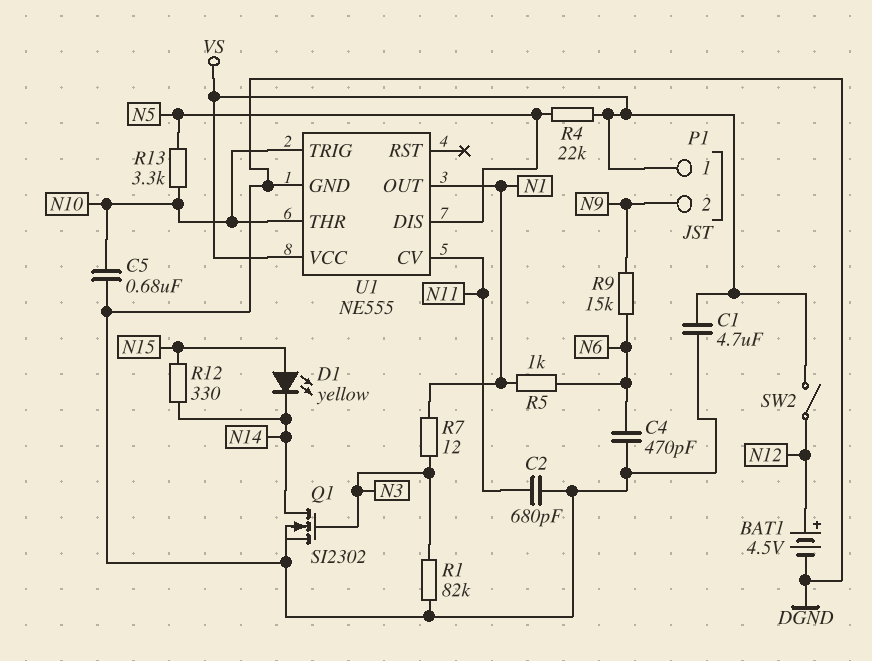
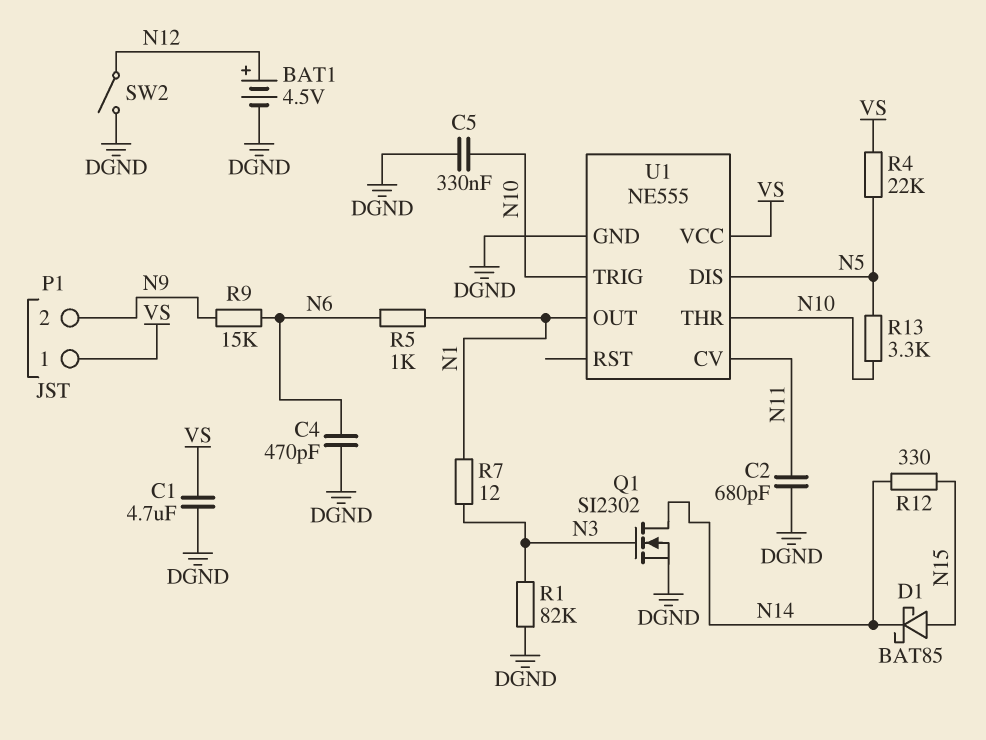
C5: 680nF (DGND, N10) -> 330nF (DGND, N10)
D1: LED yellow (A N15, K N14) -> schottky BAT85 (A N15, K N14)
SW2: switch (N12, VS) -> switch (DGND, N12)

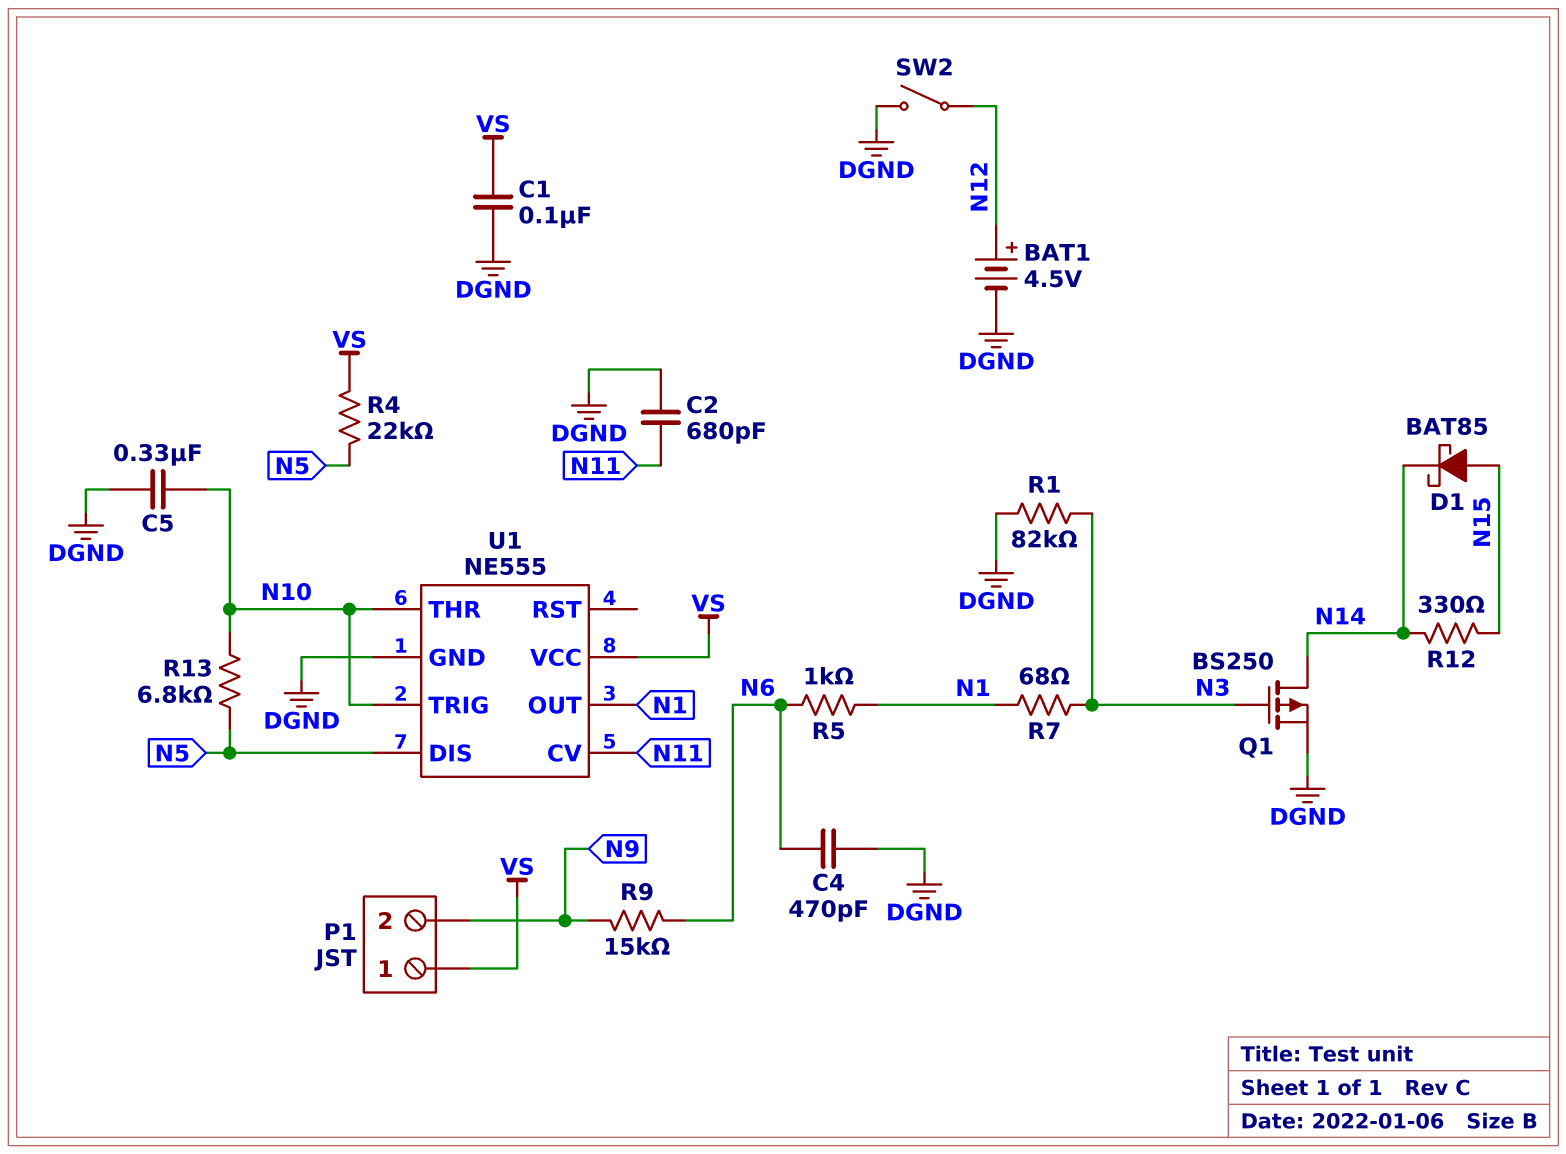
C1: 4.7uF (DGND, VS) -> 100nF (DGND, VS)
Q1: NMOS SI2302 (G N3, D N14, S DGND) -> PMOS BS250 (G N3, D N14, S DGND)
R7: 12 (N1, N3) -> 68 (N1, N3)
R13: 3.3k (N5, N10) -> 6.8k (N5, N10)

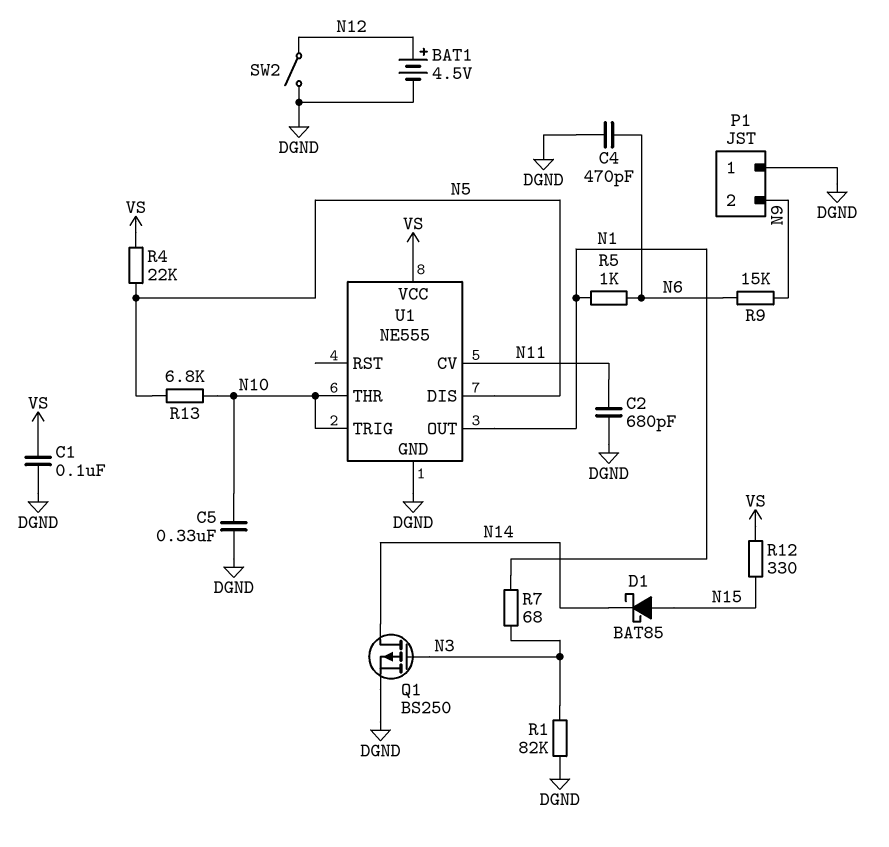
P1 pin 1: VS -> DGND
R12: 330 (N14, N15) -> 330 (N15, VS)

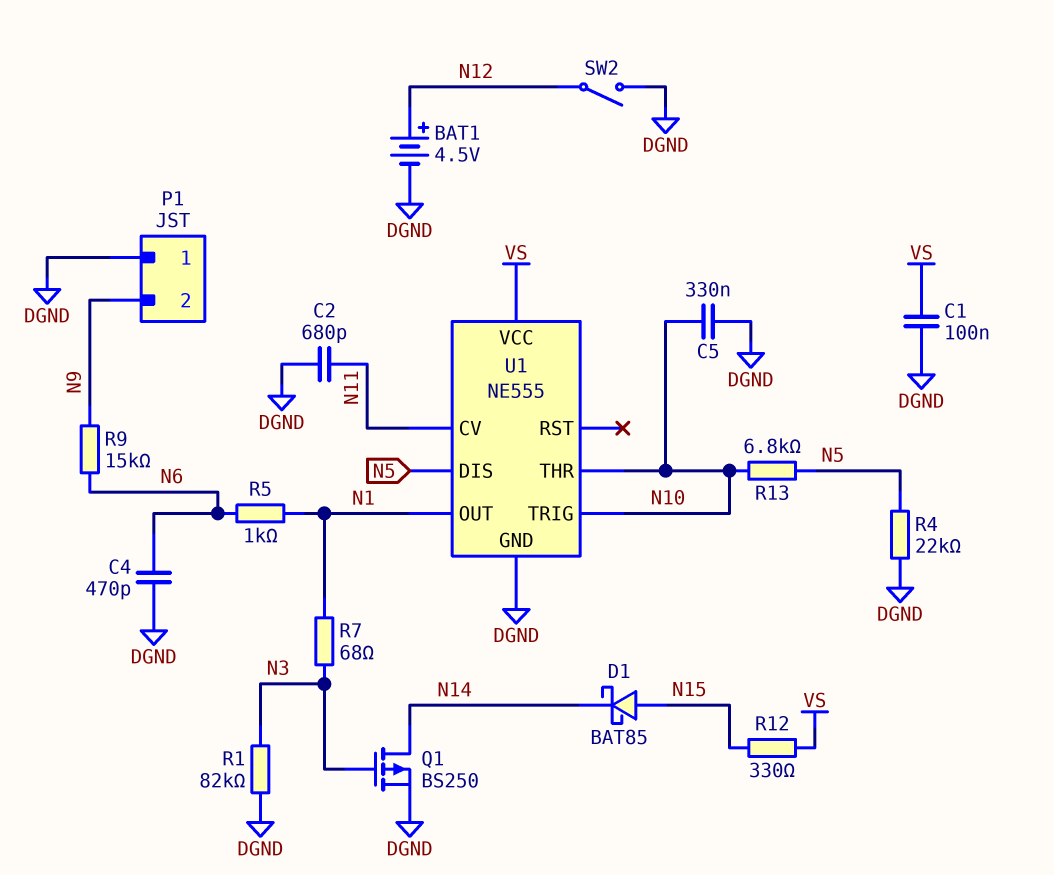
R4: 22k (N5, VS) -> 22k (DGND, N5)

